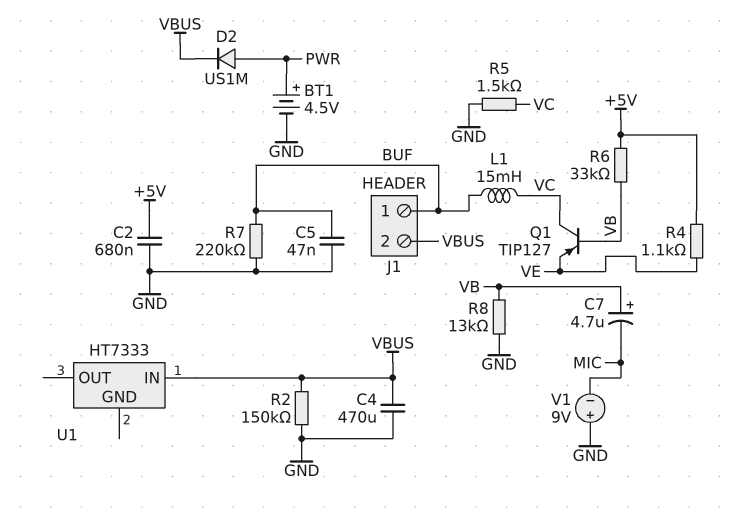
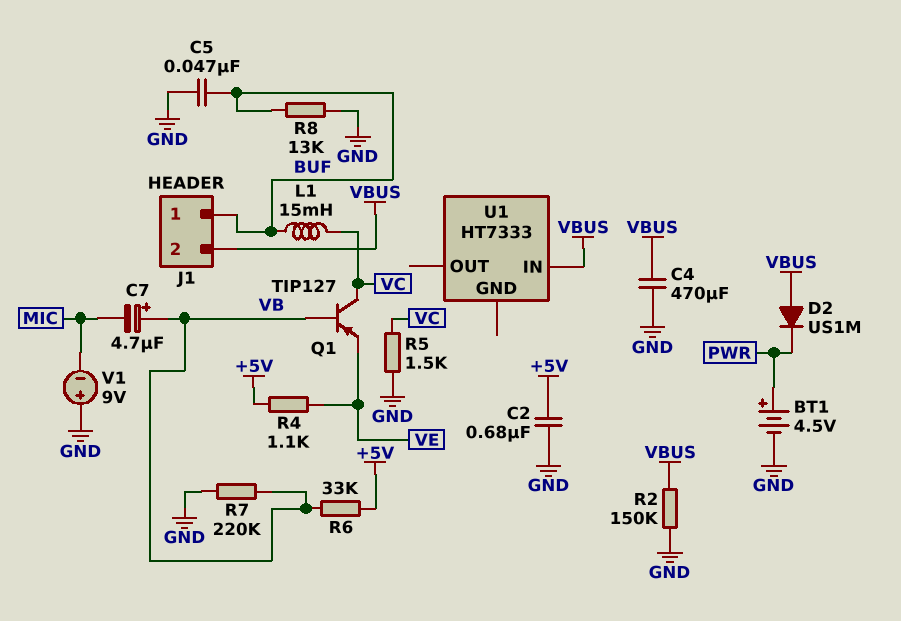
D2: diode US1M (A PWR, K VBUS) -> diode US1M (A VBUS, K PWR)
R7: 220k (BUF, GND) -> 220k (GND, VB)
R8: 13k (GND, VB) -> 13k (BUF, GND)

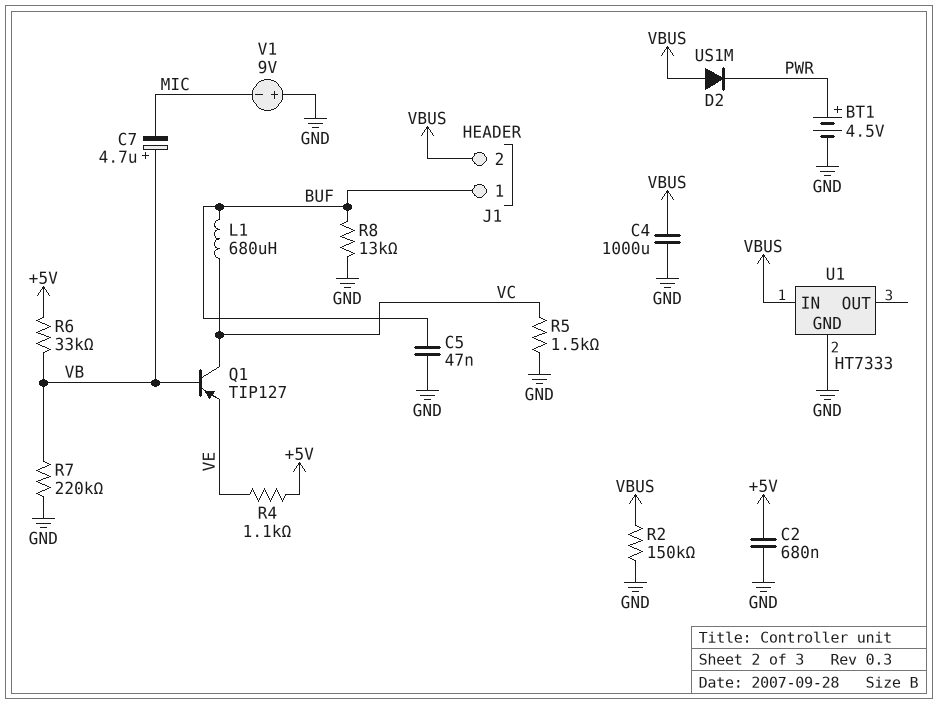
C4: 470uF (GND, VBUS) -> 1000uF (GND, VBUS)
L1: 15mH (BUF, VC) -> 680uH (BUF, VC)
U1 pin GND: none -> GND

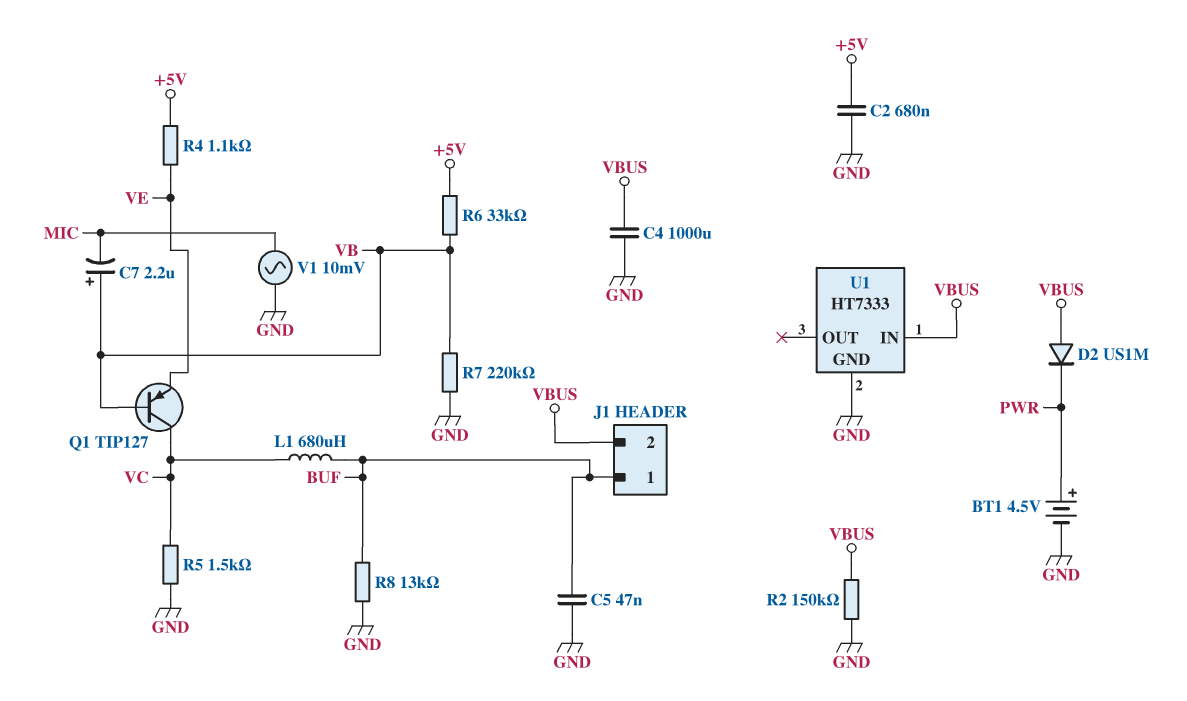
C7: 4.7uF (plus VB, minus MIC) -> 2.2uF (plus VB, minus MIC)
V1: 9V (plus GND, minus MIC) -> AC 10mV (GND, MIC)

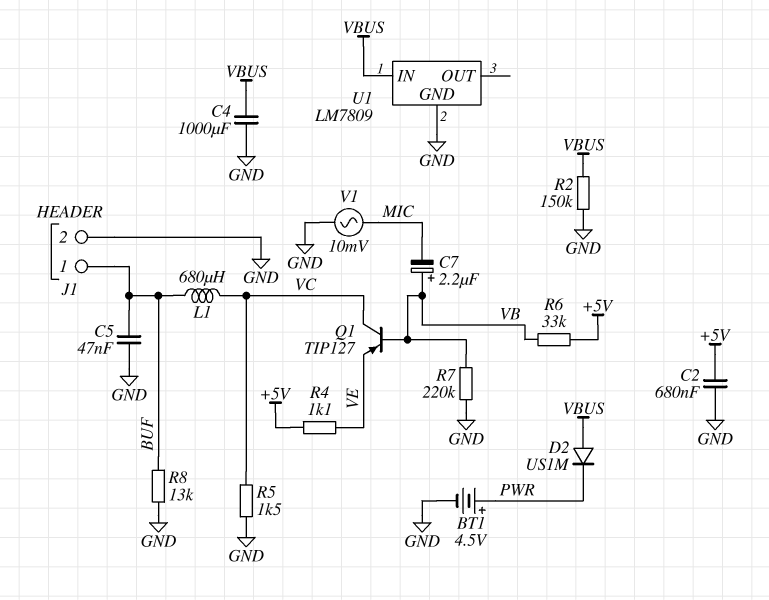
J1 pin 2: VBUS -> GND
U1: HT7333 -> LM7809

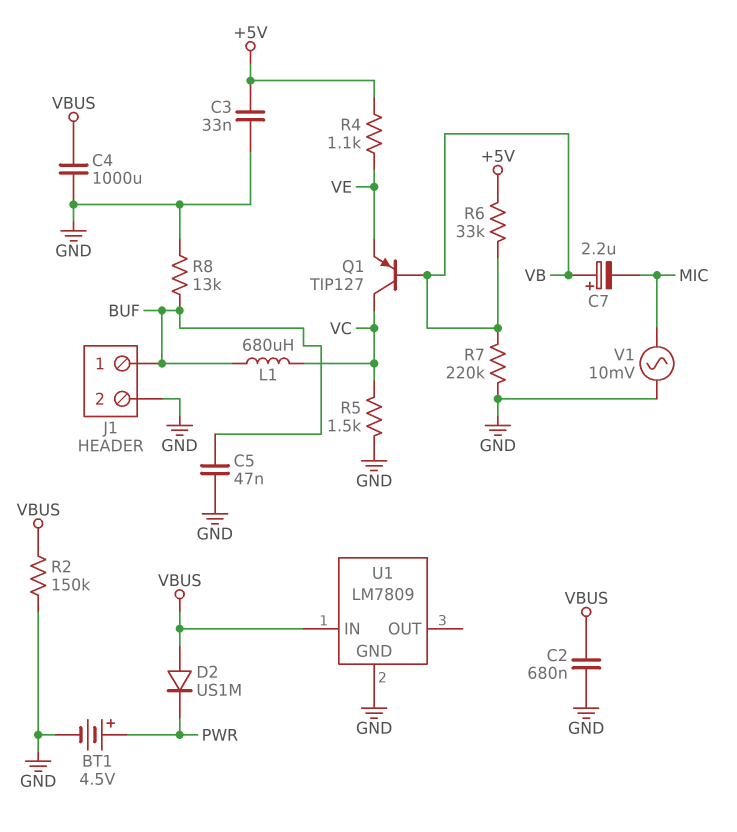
C2: 680nF (+5V, GND) -> 680nF (GND, VBUS)
C3: none -> 33nF (+5V, GND)

